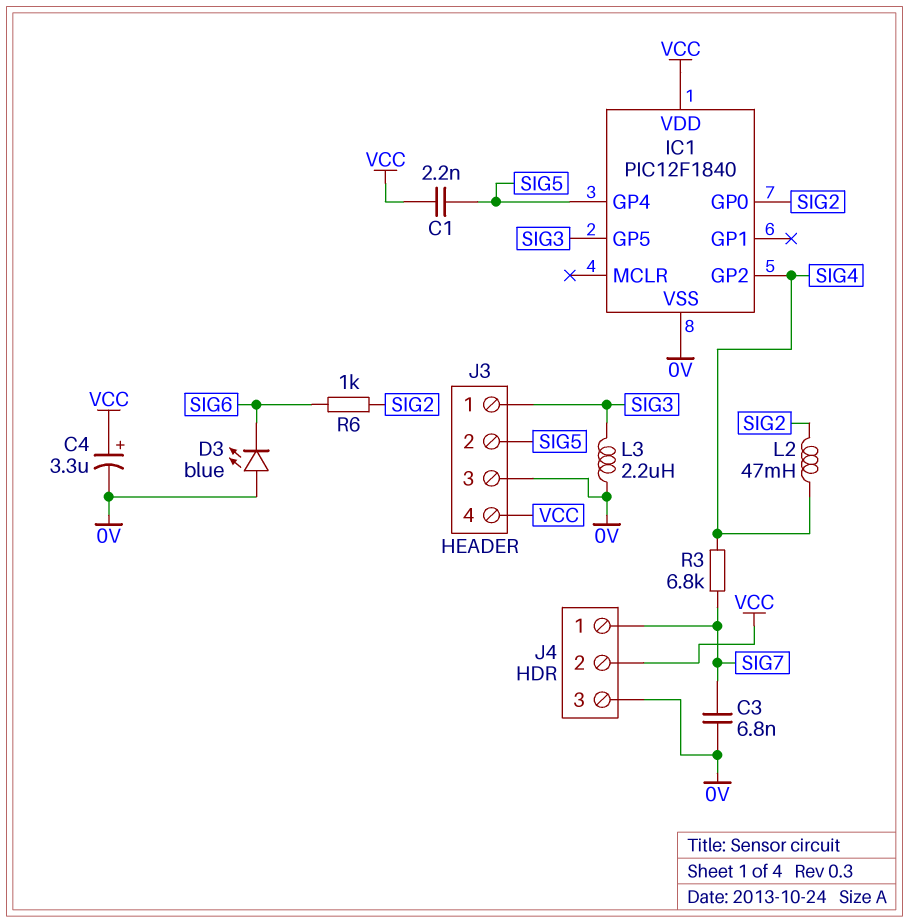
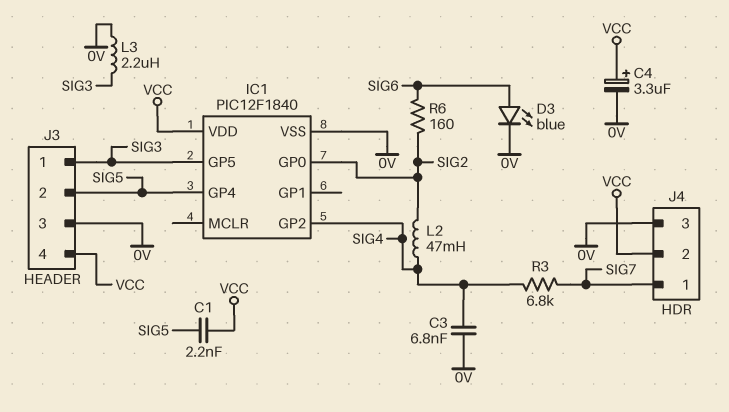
C3: 6.8nF (0V, SIG7) -> 6.8nF (0V, SIG4)
D3: LED blue (A 0V, K SIG6) -> LED blue (A SIG6, K 0V)
R6: 1k (SIG2, SIG6) -> 160 (SIG2, SIG6)

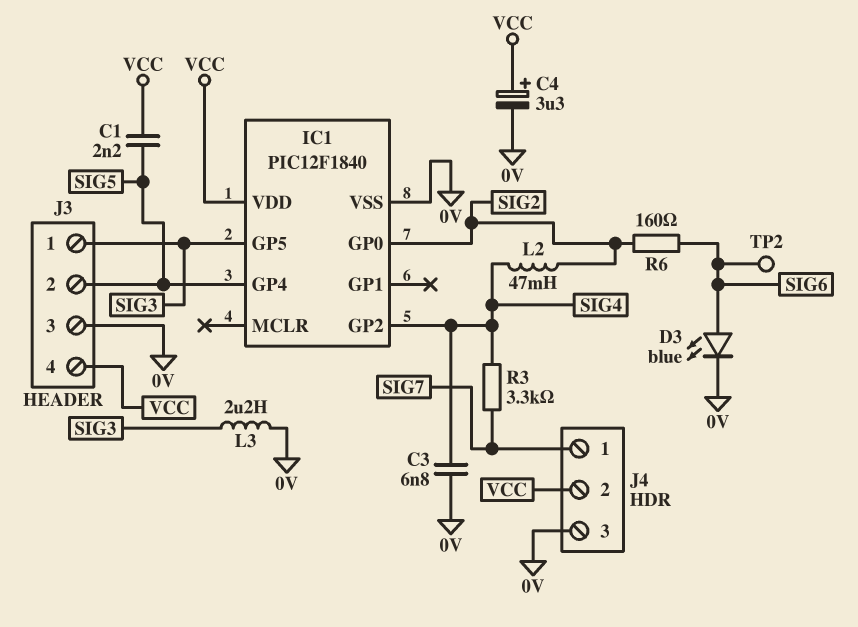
R3: 6.8k (SIG4, SIG7) -> 3.3k (SIG4, SIG7)
TP2: none -> test point (SIG6)

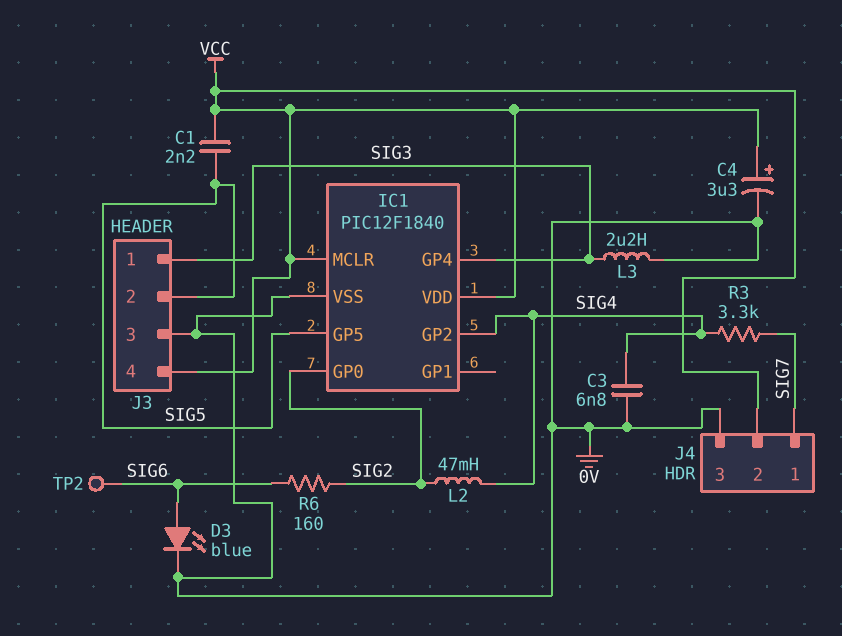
IC1 pin GP4: SIG5 -> SIG3
IC1 pin GP5: SIG3 -> SIG5
IC1 pin MCLR: none -> VCC

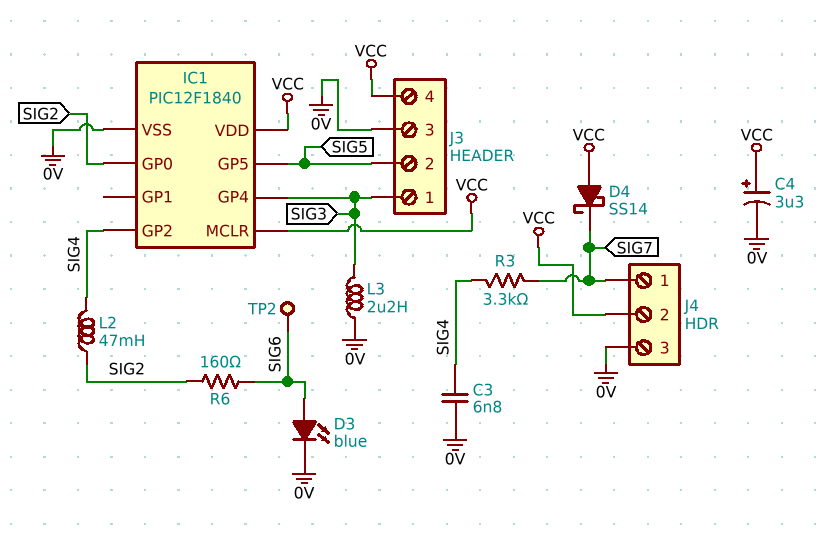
C1: 2.2nF (SIG5, VCC) -> none
D4: none -> schottky SS14 (A VCC, K SIG7)

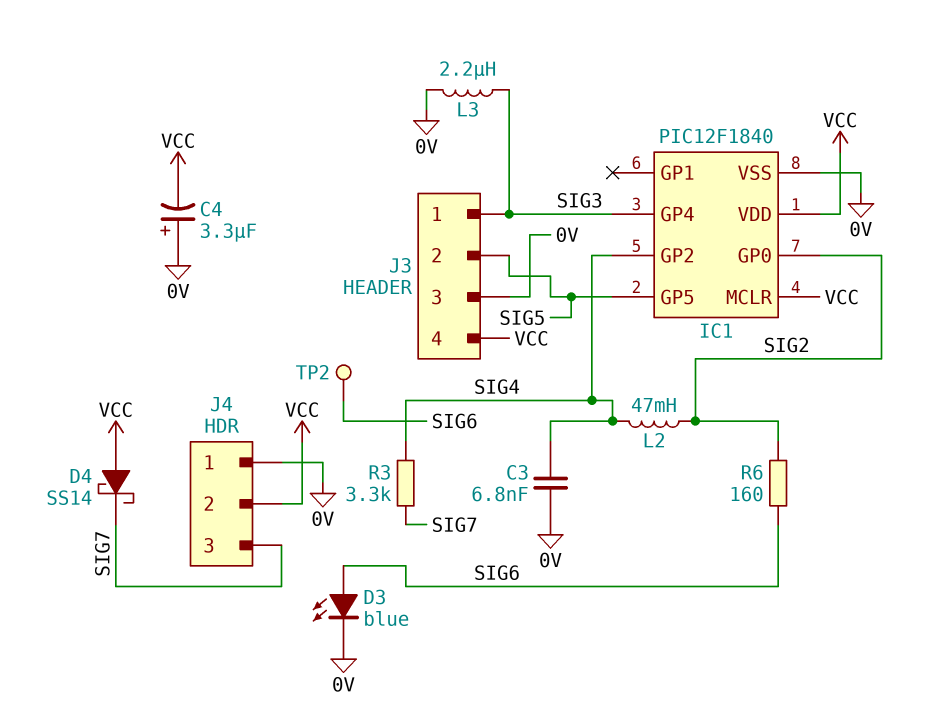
C4: 3.3uF (plus VCC, minus 0V) -> 3.3uF (plus 0V, minus VCC)
J4 pin 1: SIG7 -> 0V
J4 pin 3: 0V -> SIG7

